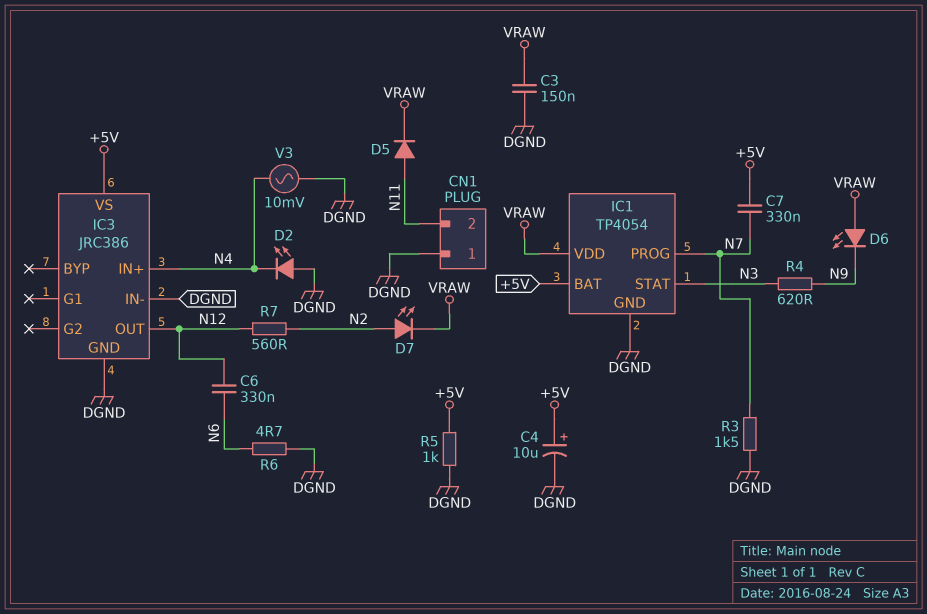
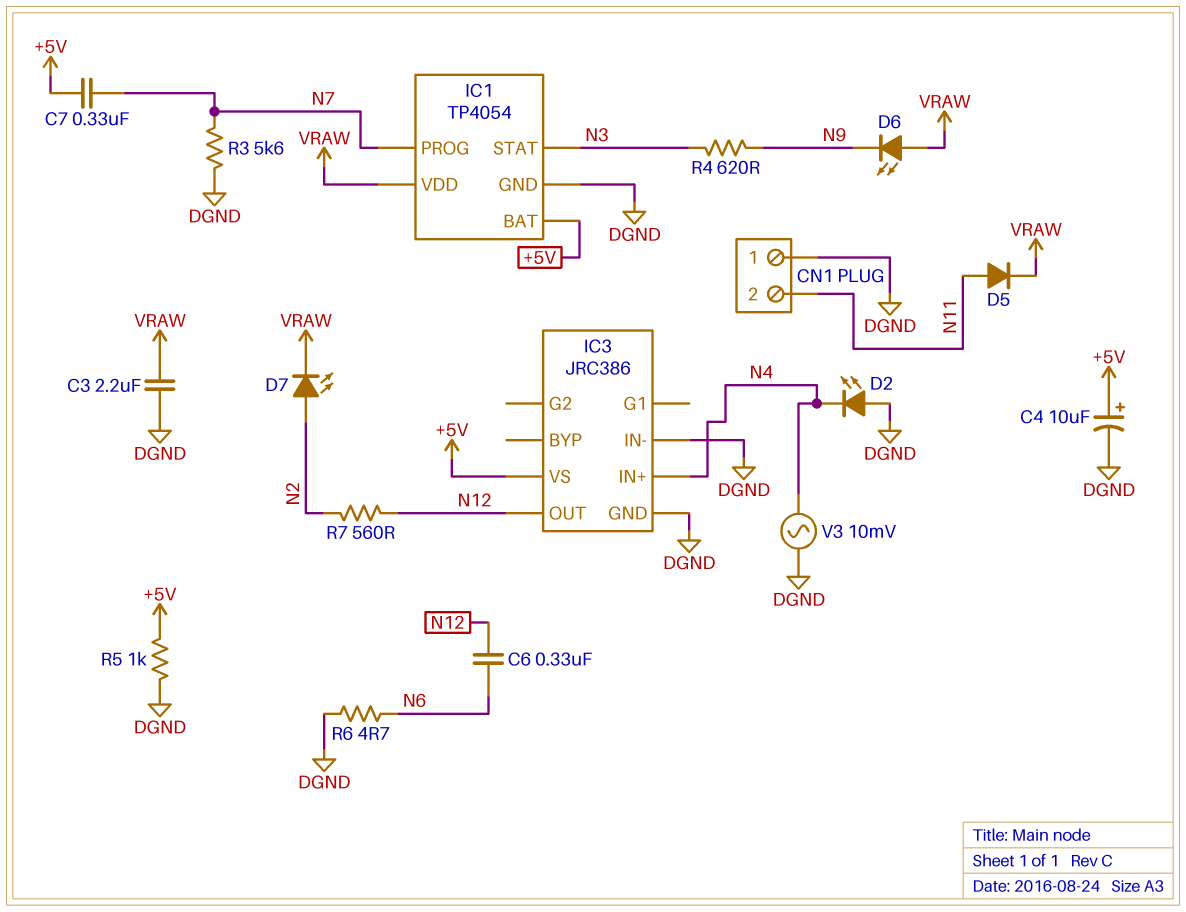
C3: 150nF (DGND, VRAW) -> 2.2uF (DGND, VRAW)
R3: 1.5k (DGND, N7) -> 5.6k (DGND, N7)

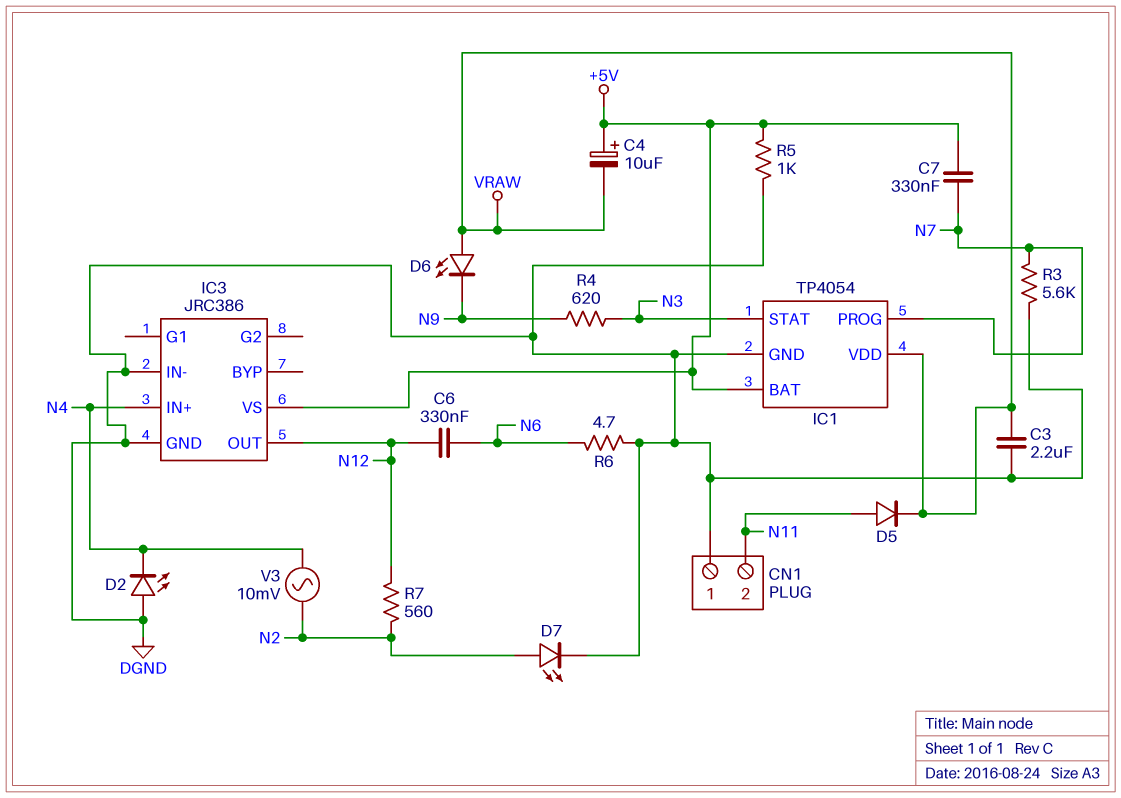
C4: 10uF (plus +5V, minus DGND) -> 10uF (plus +5V, minus VRAW)
D7: LED (A N2, K VRAW) -> LED (A N2, K DGND)
V3: AC 10mV (DGND, N4) -> AC 10mV (N2, N4)

